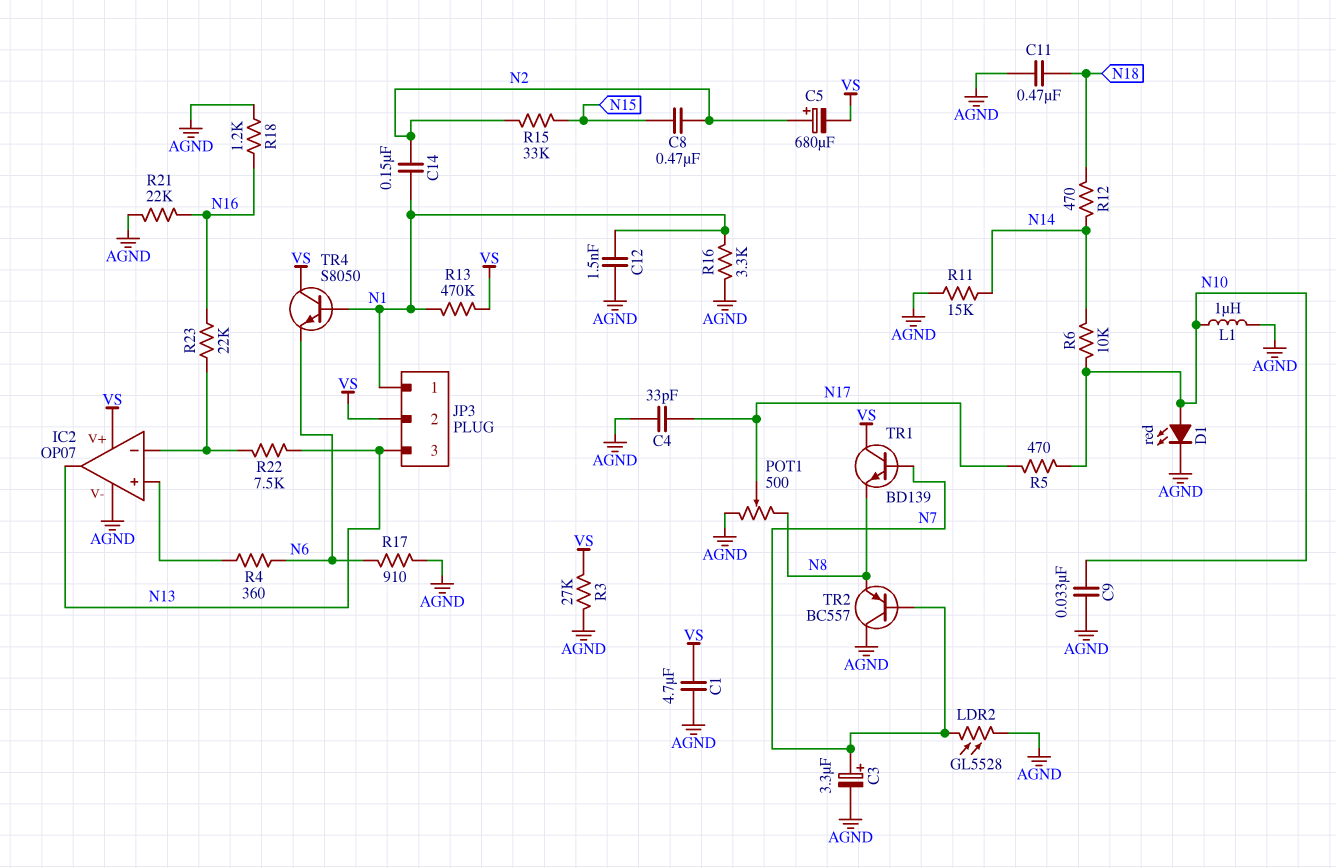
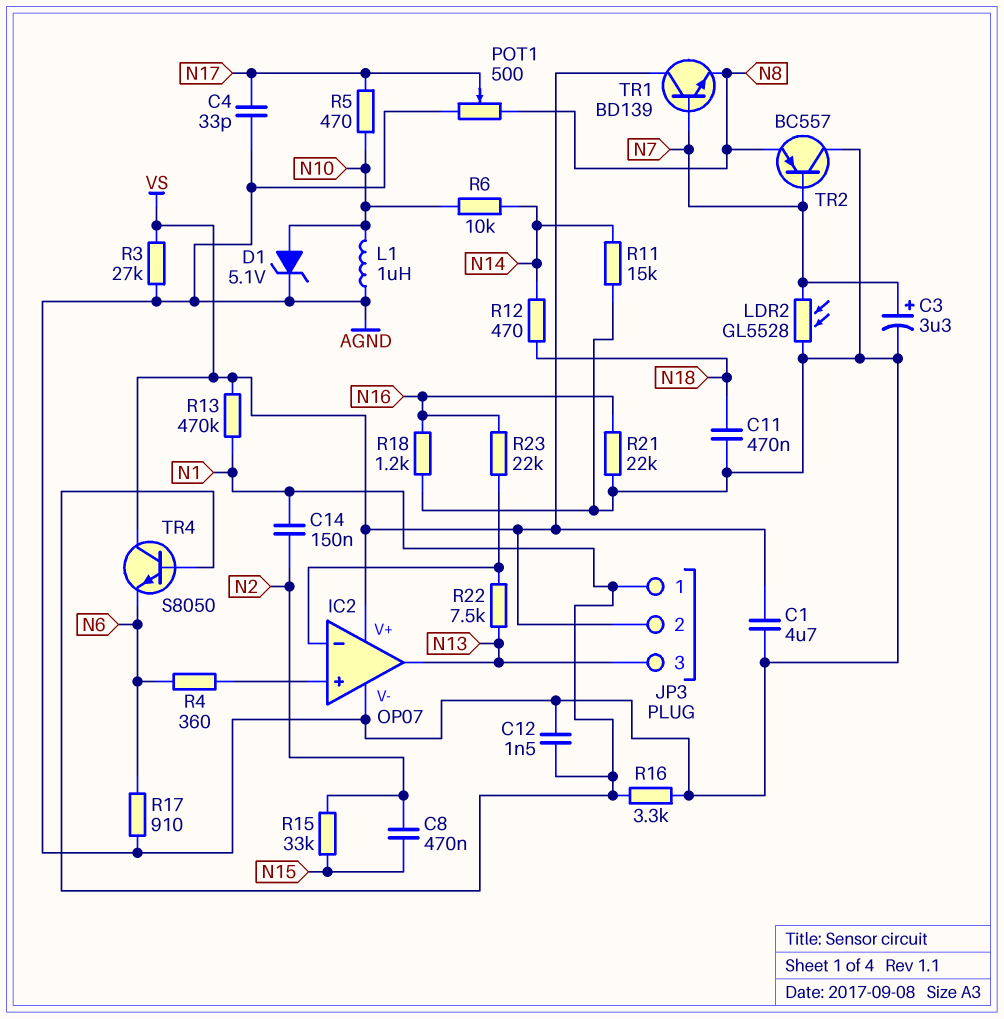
C5: 680uF (plus N2, minus VS) -> none
C9: 33nF (AGND, N10) -> none
D1: LED red (A N10, K AGND) -> zener 5.1V (A N10, K AGND)

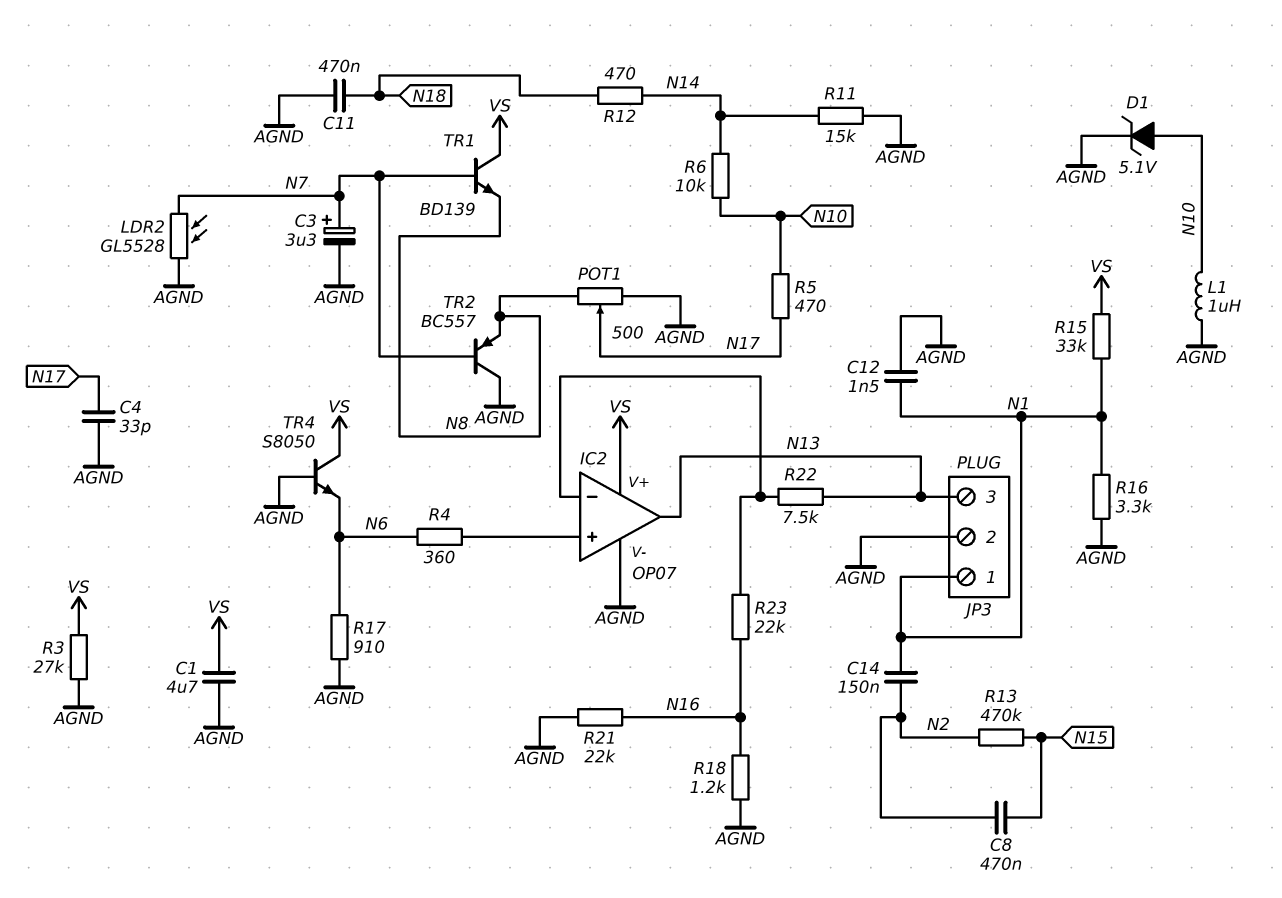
JP3 pin 2: VS -> AGND
R13: 470k (N1, VS) -> 470k (N2, N15)
R15: 33k (N2, N15) -> 33k (N1, VS)
TR4: NPN S8050 (B N1, C VS, E N6) -> NPN S8050 (B AGND, C VS, E N6)

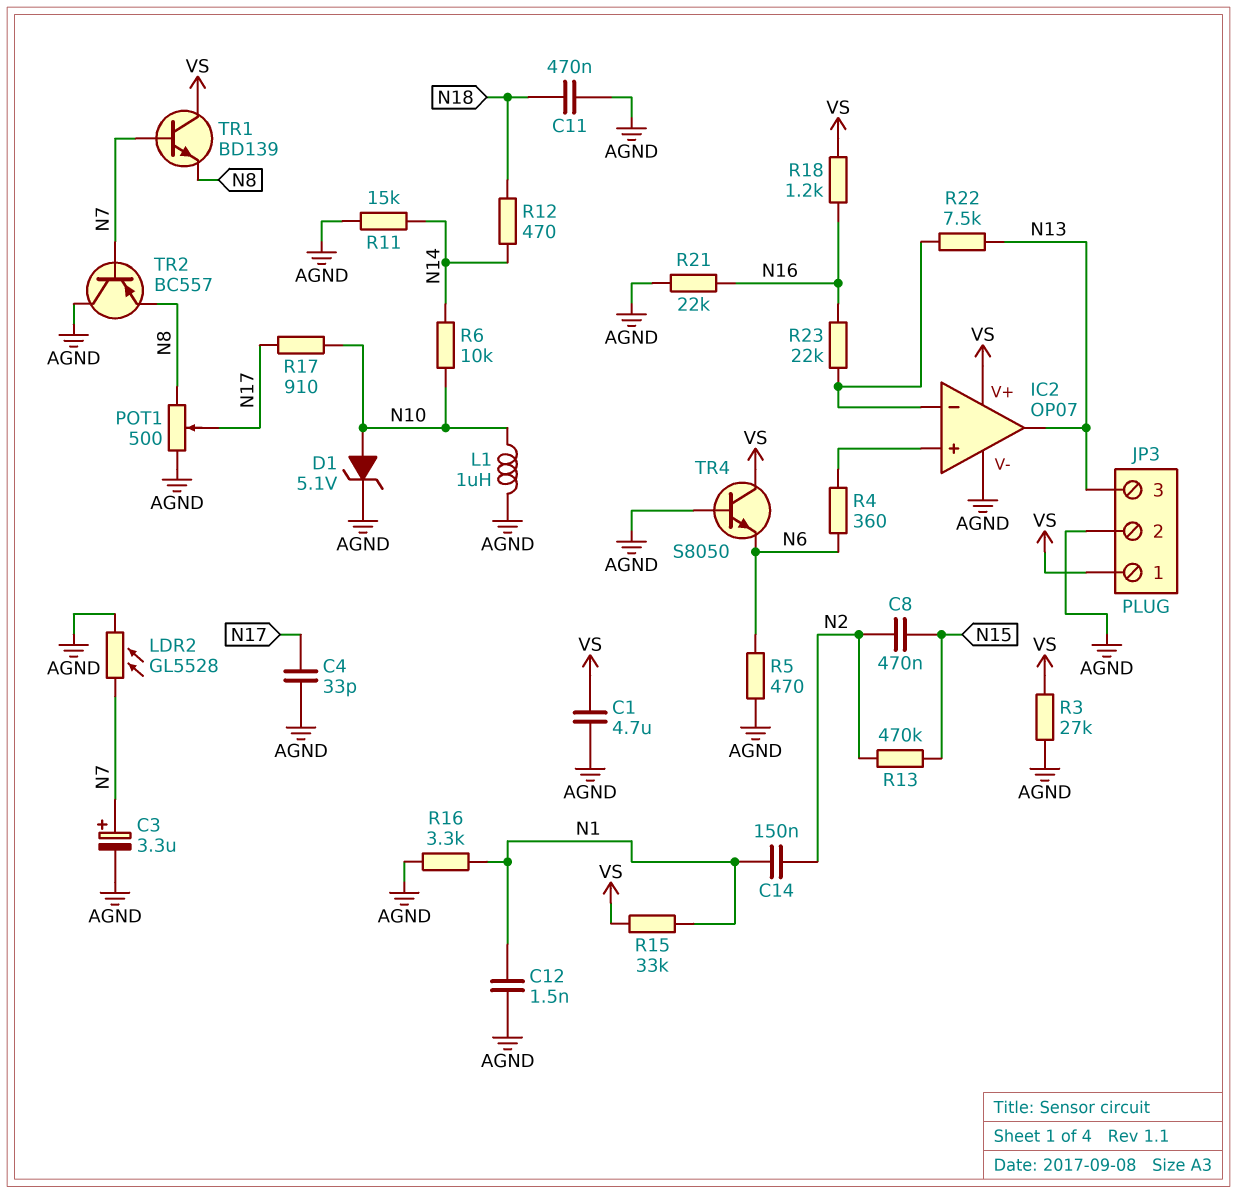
JP3 pin 1: N1 -> VS
R5: 470 (N10, N17) -> 470 (AGND, N6)
R17: 910 (AGND, N6) -> 910 (N10, N17)
R18: 1.2k (AGND, N16) -> 1.2k (N16, VS)

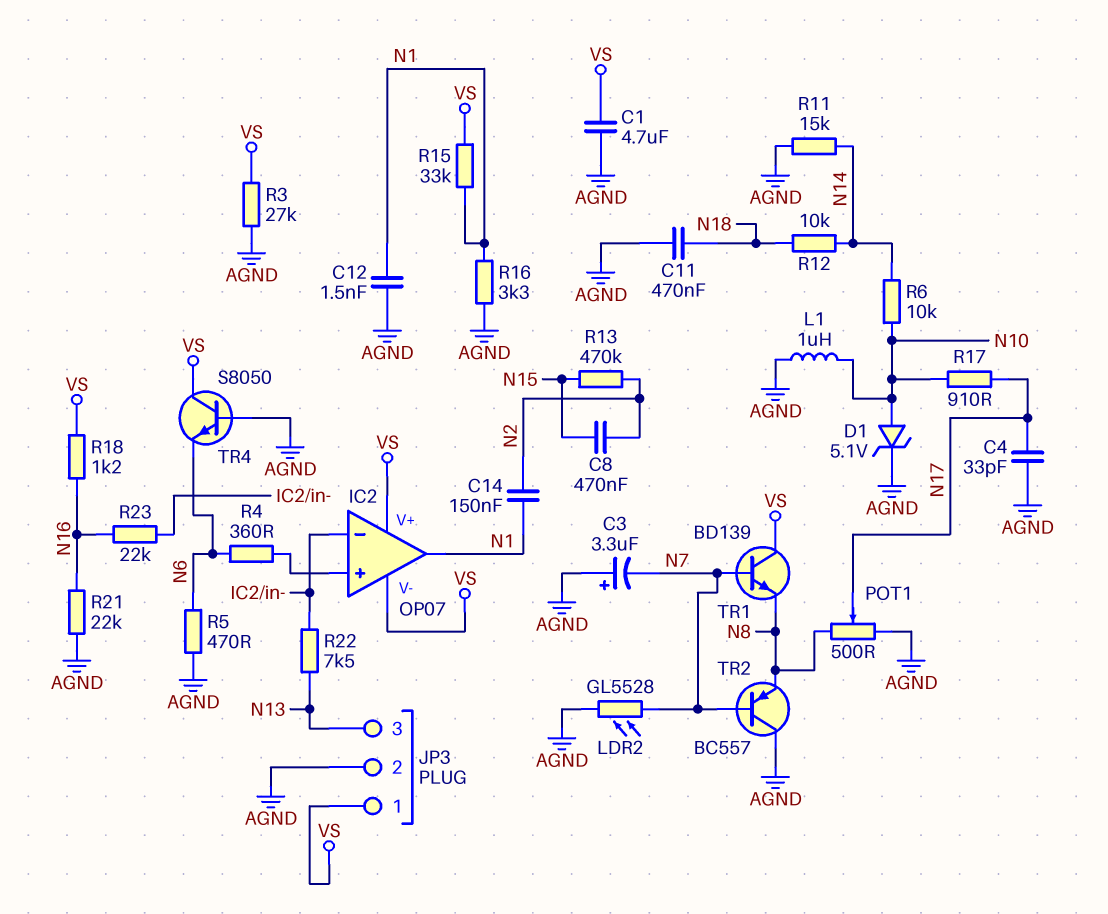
C3: 3.3uF (plus N7, minus AGND) -> 3.3uF (plus AGND, minus N7)
IC2 pin V-: AGND -> VS
IC2 pin out: N13 -> N1
R12: 470 (N14, N18) -> 10k (N14, N18)

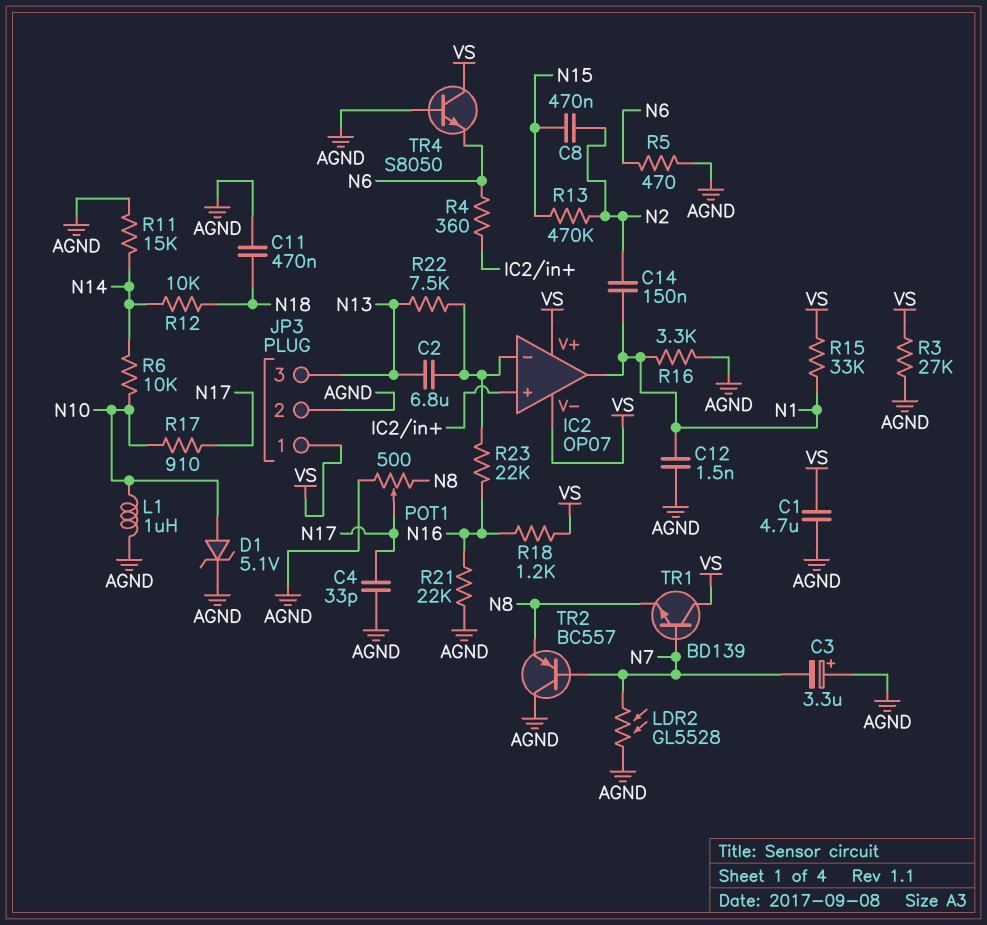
C2: none -> 6.8uF (IC2/in-, N13)

